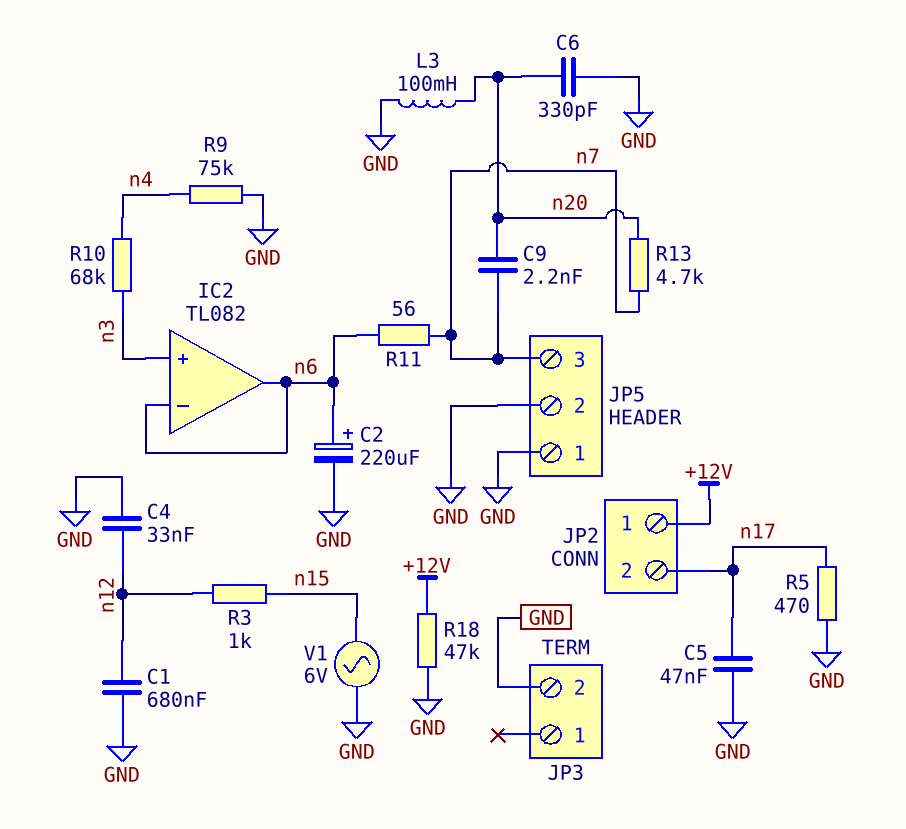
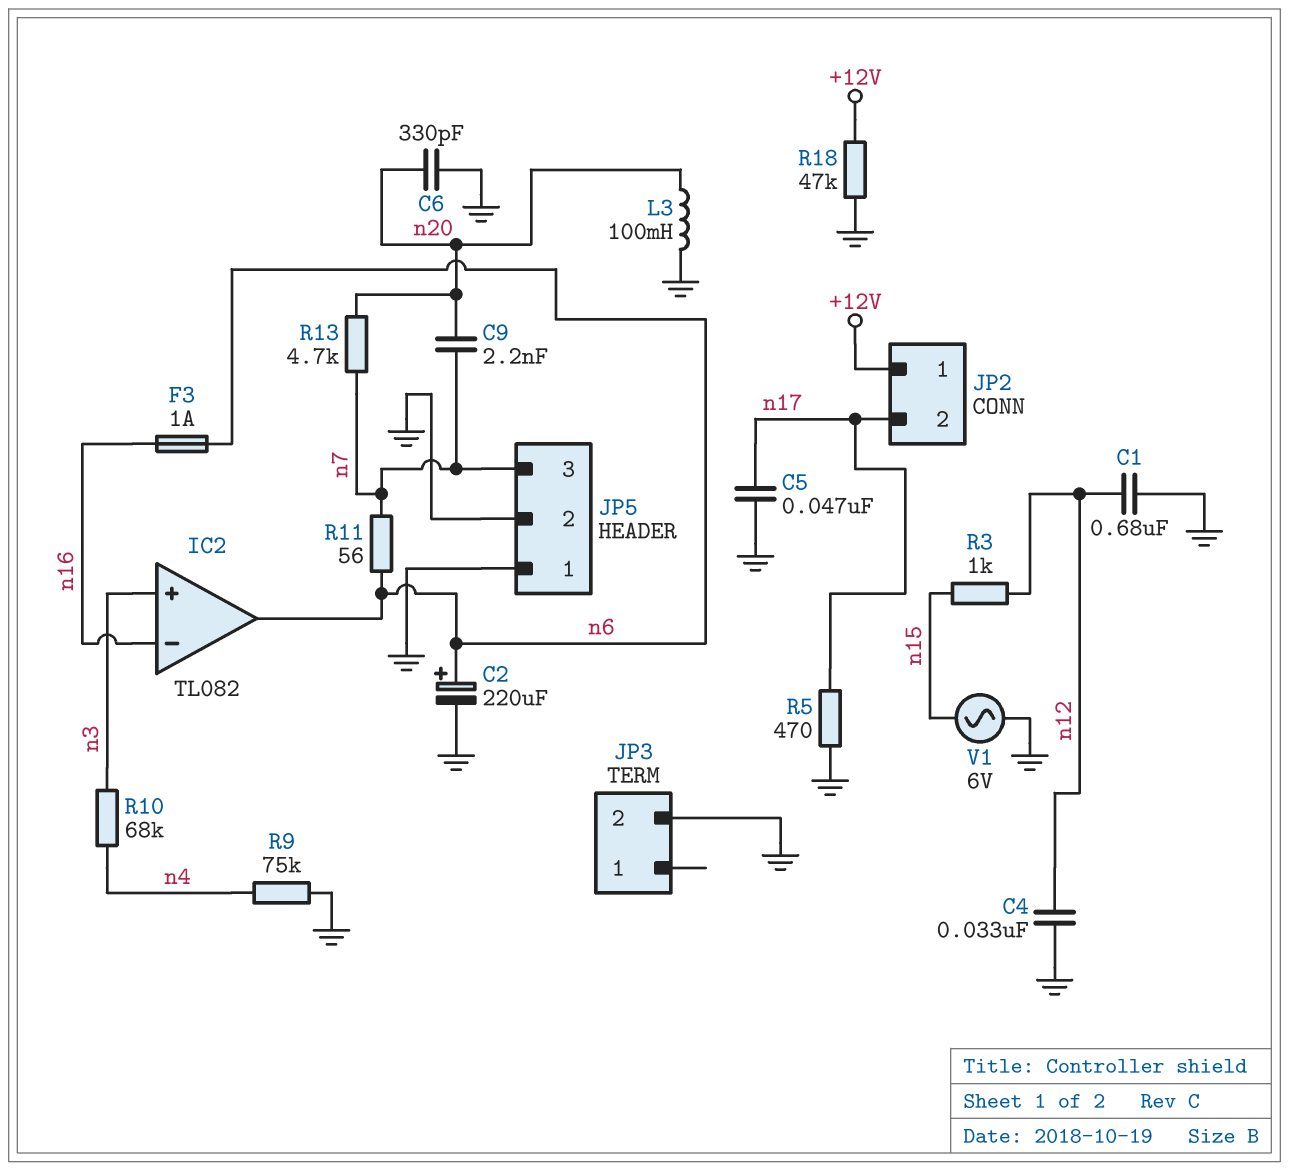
F3: none -> 1A (n6, n16)
IC2 pin in-: n6 -> n16

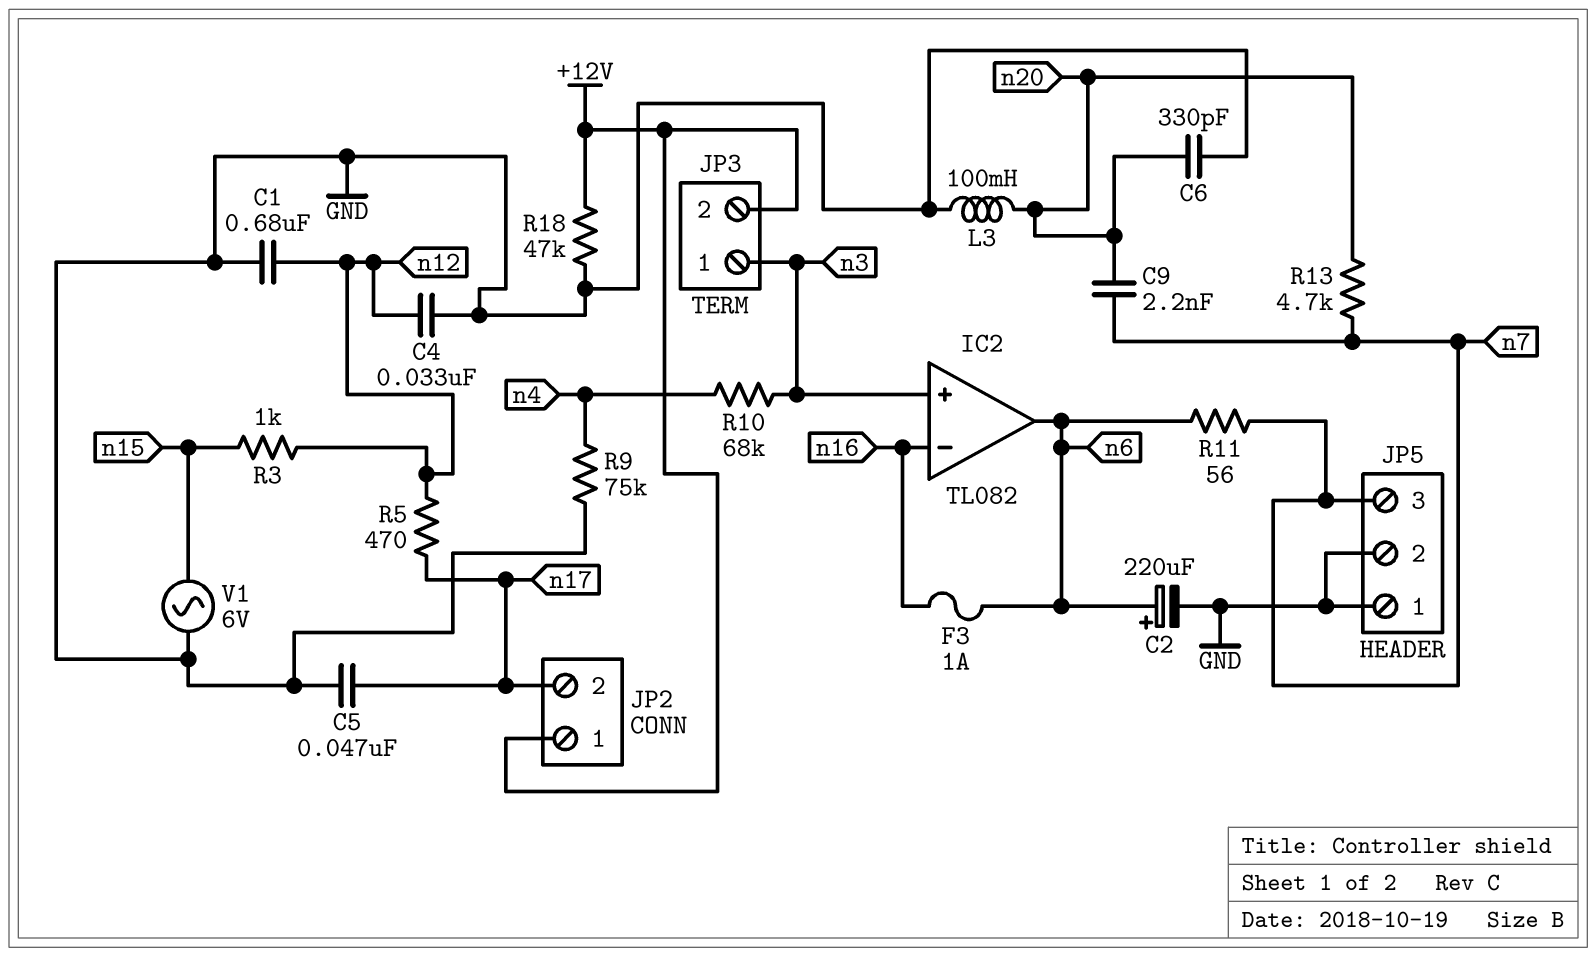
JP3 pin 1: none -> n3
JP3 pin 2: GND -> +12V
R5: 470 (GND, n17) -> 470 (n12, n17)

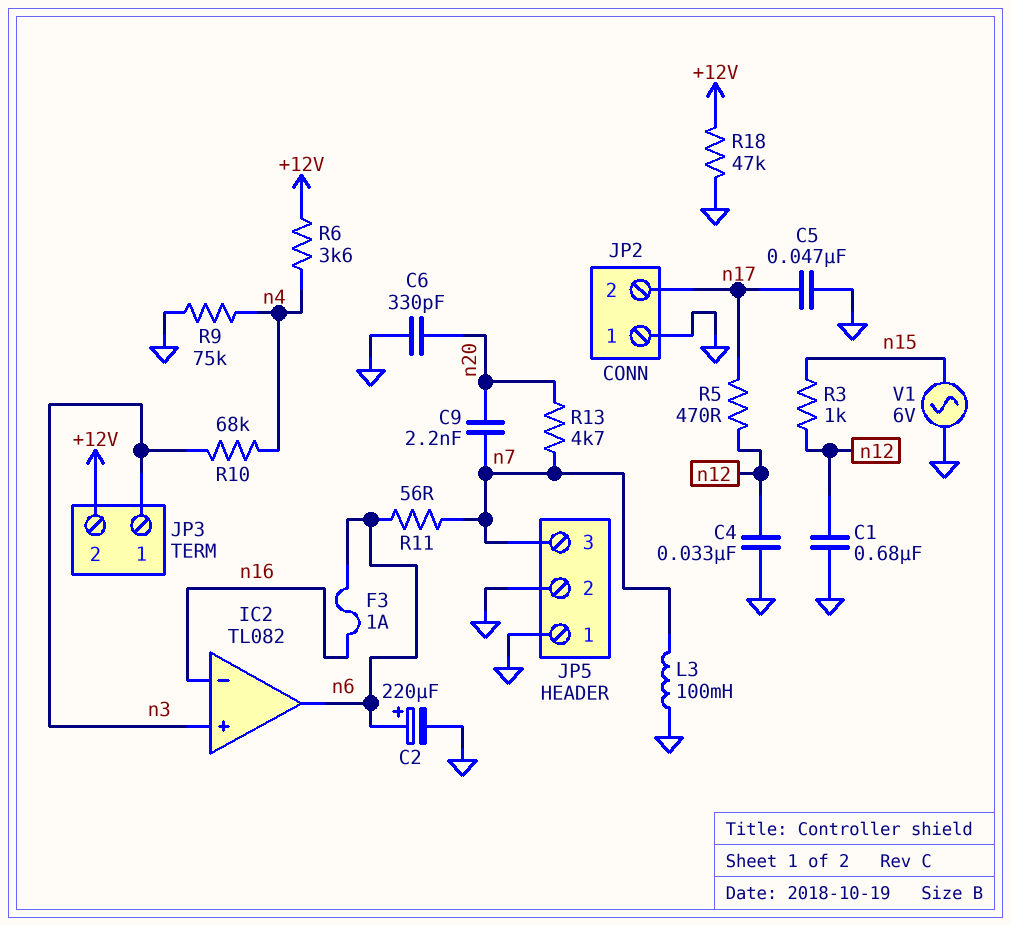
JP2 pin 1: +12V -> GND
L3: 100mH (GND, n20) -> 100mH (GND, n7)
R6: none -> 3.6k (+12V, n4)

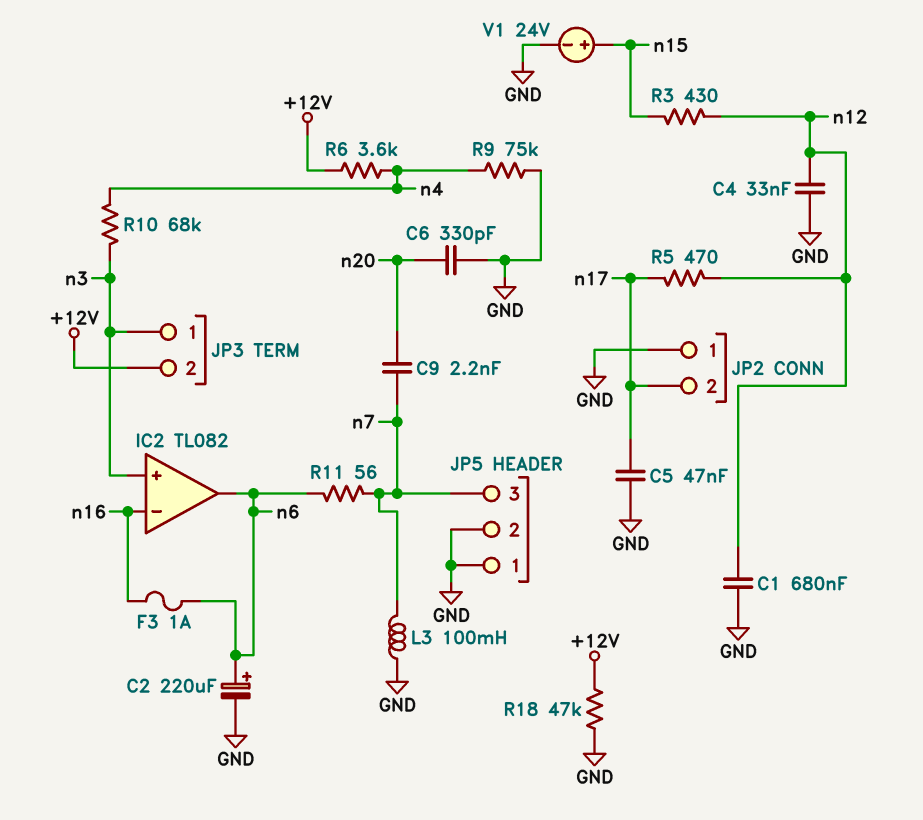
R3: 1k (n12, n15) -> 430 (n12, n15)
R13: 4.7k (n7, n20) -> none
V1: AC 6V (GND, n15) -> 24V (plus n15, minus GND)

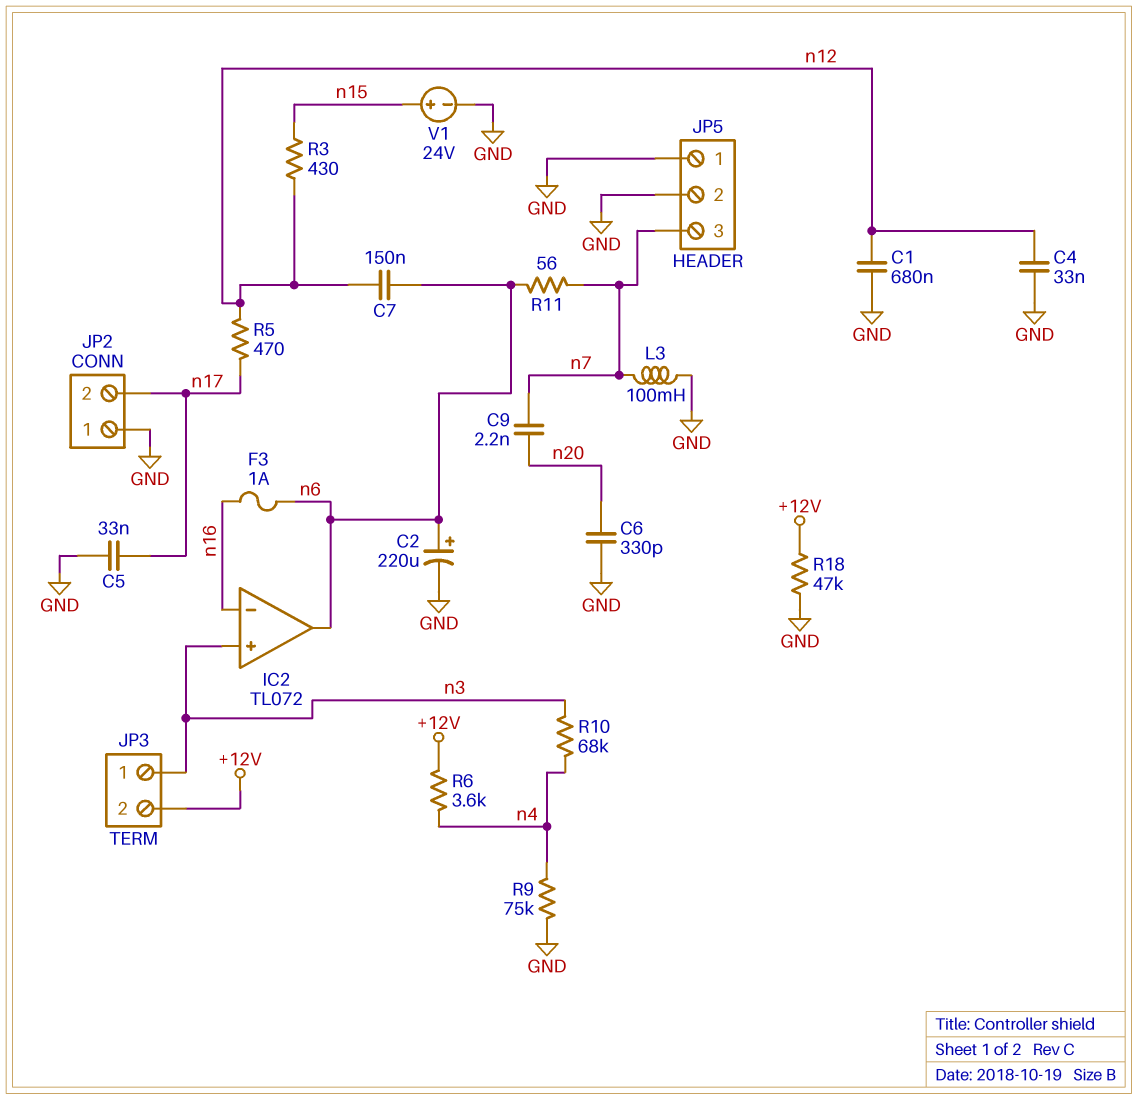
C5: 47nF (GND, n17) -> 33nF (GND, n17)
C7: none -> 150nF (n6, n12)
IC2: TL082 -> TL072

